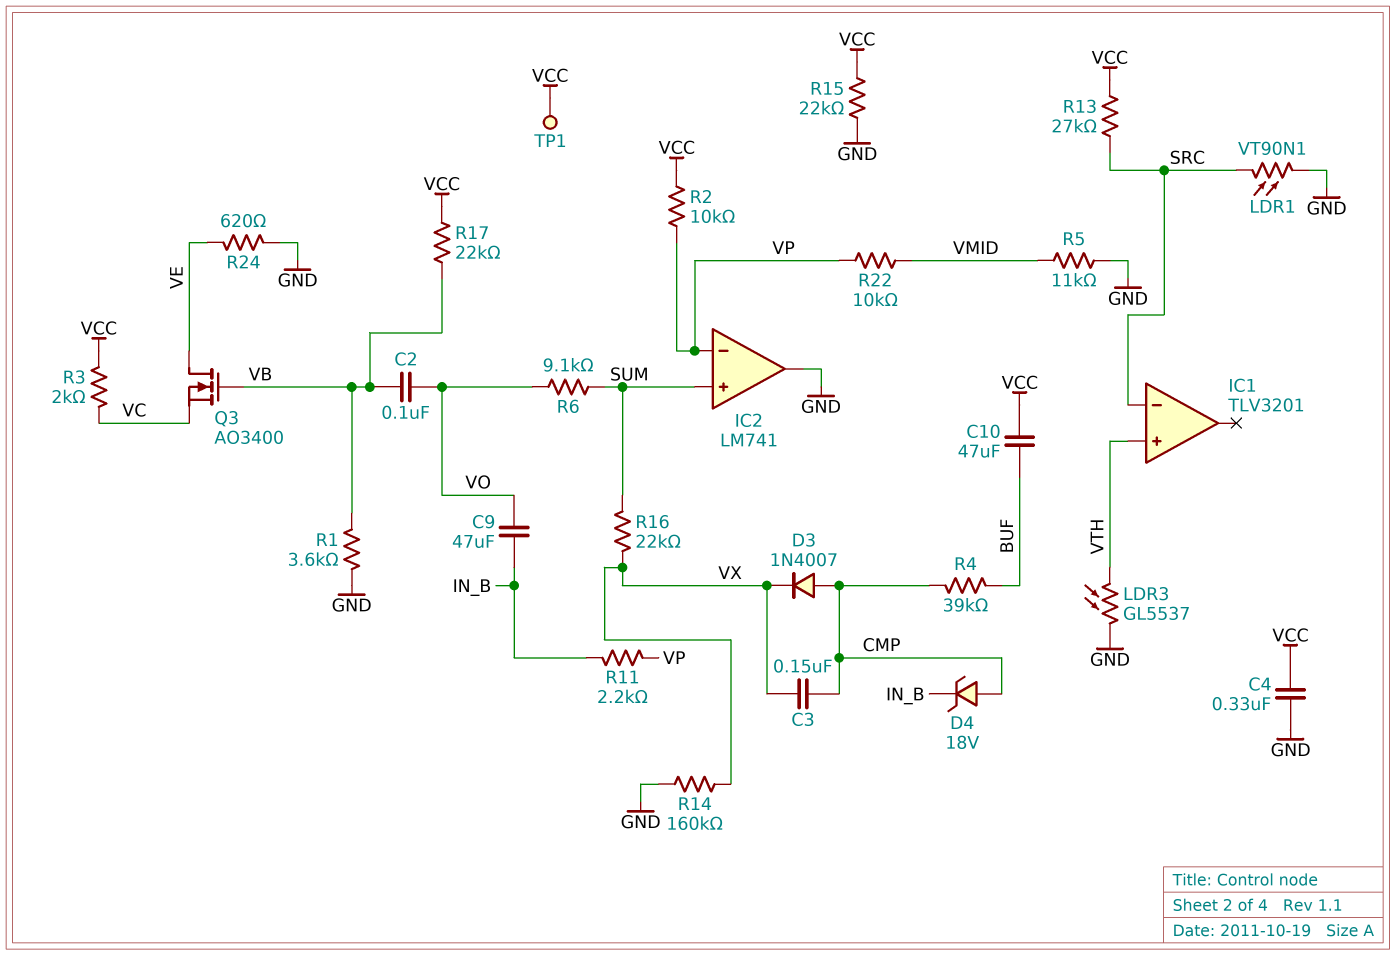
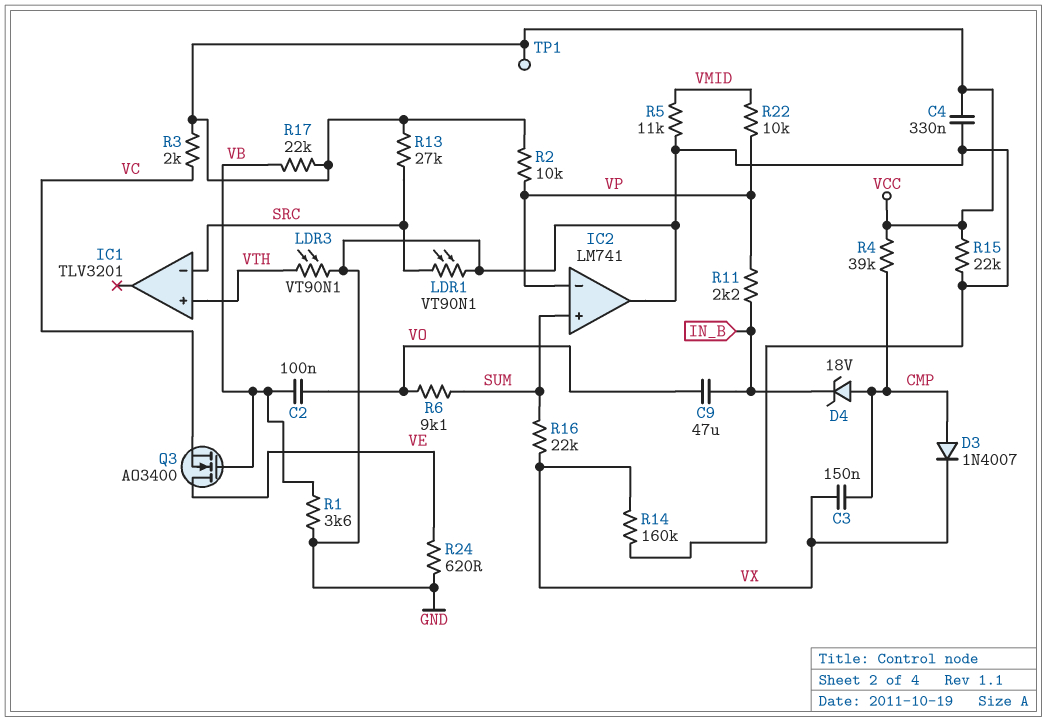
C10: 47uF (BUF, VCC) -> none
LDR3: GL5537 (GND, VTH) -> VT90N1 (GND, VTH)
R4: 39k (BUF, CMP) -> 39k (CMP, VCC)

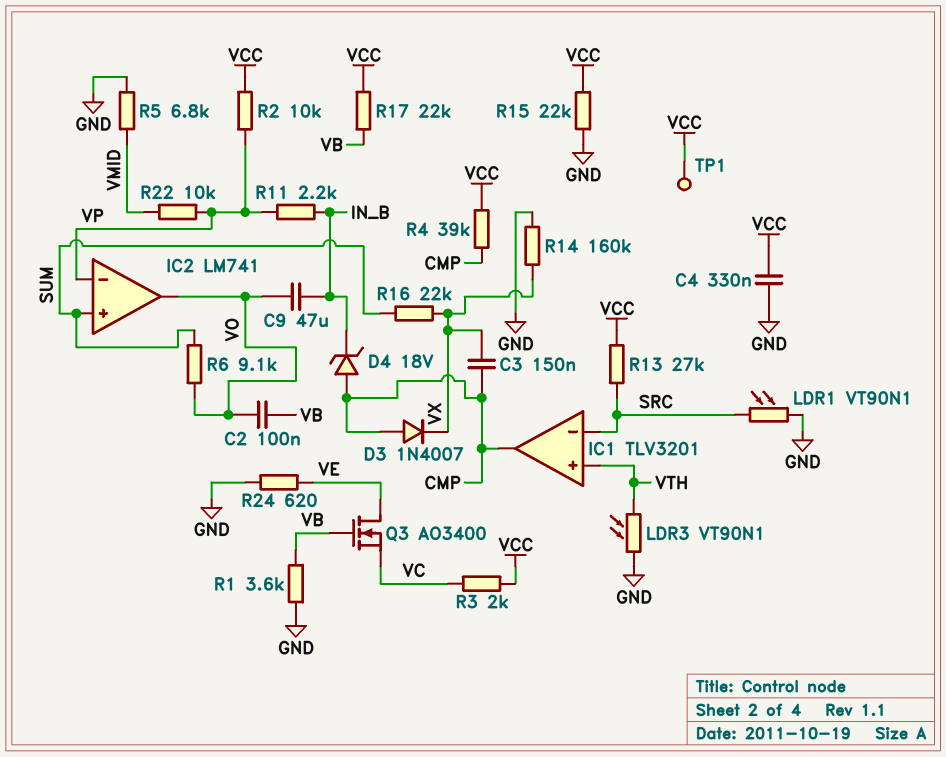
IC1 pin out: none -> CMP
IC2 pin out: GND -> VO
R5: 11k (GND, VMID) -> 6.8k (GND, VMID)

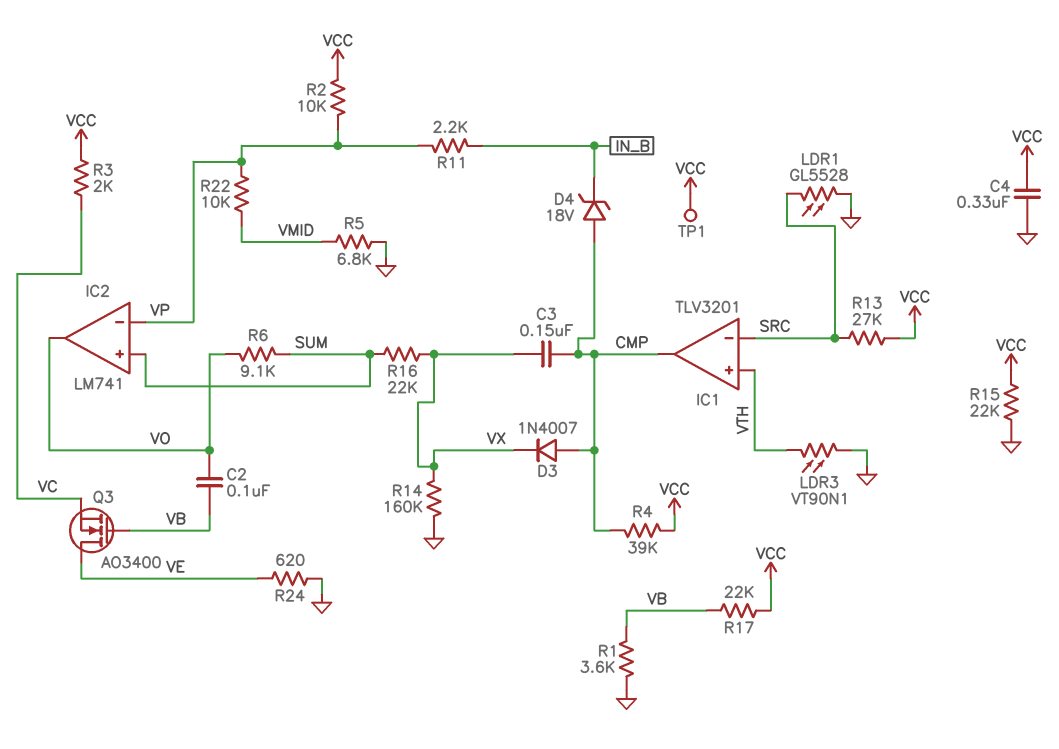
C9: 47uF (IN_B, VO) -> none
LDR1: VT90N1 (GND, SRC) -> GL5528 (GND, SRC)

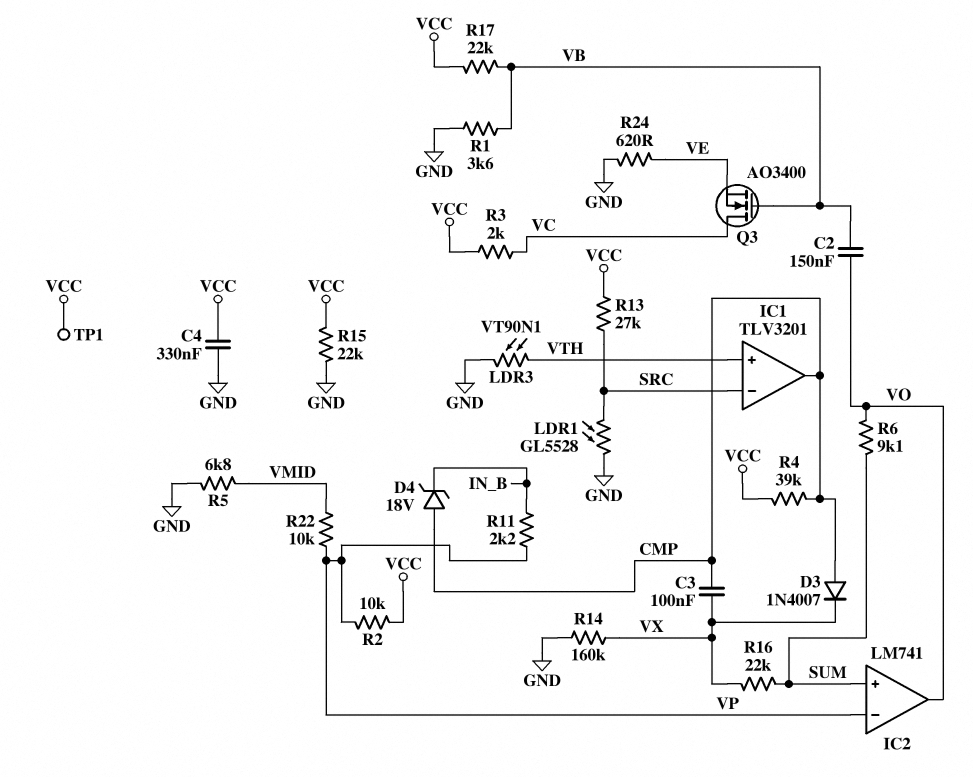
C2: 100nF (VB, VO) -> 150nF (VB, VO)
C3: 150nF (CMP, VX) -> 100nF (CMP, VX)
Q3: NMOS AO3400 (G VB, D VE, S VC) -> NMOS AO3400 (G VB, D VC, S VE)

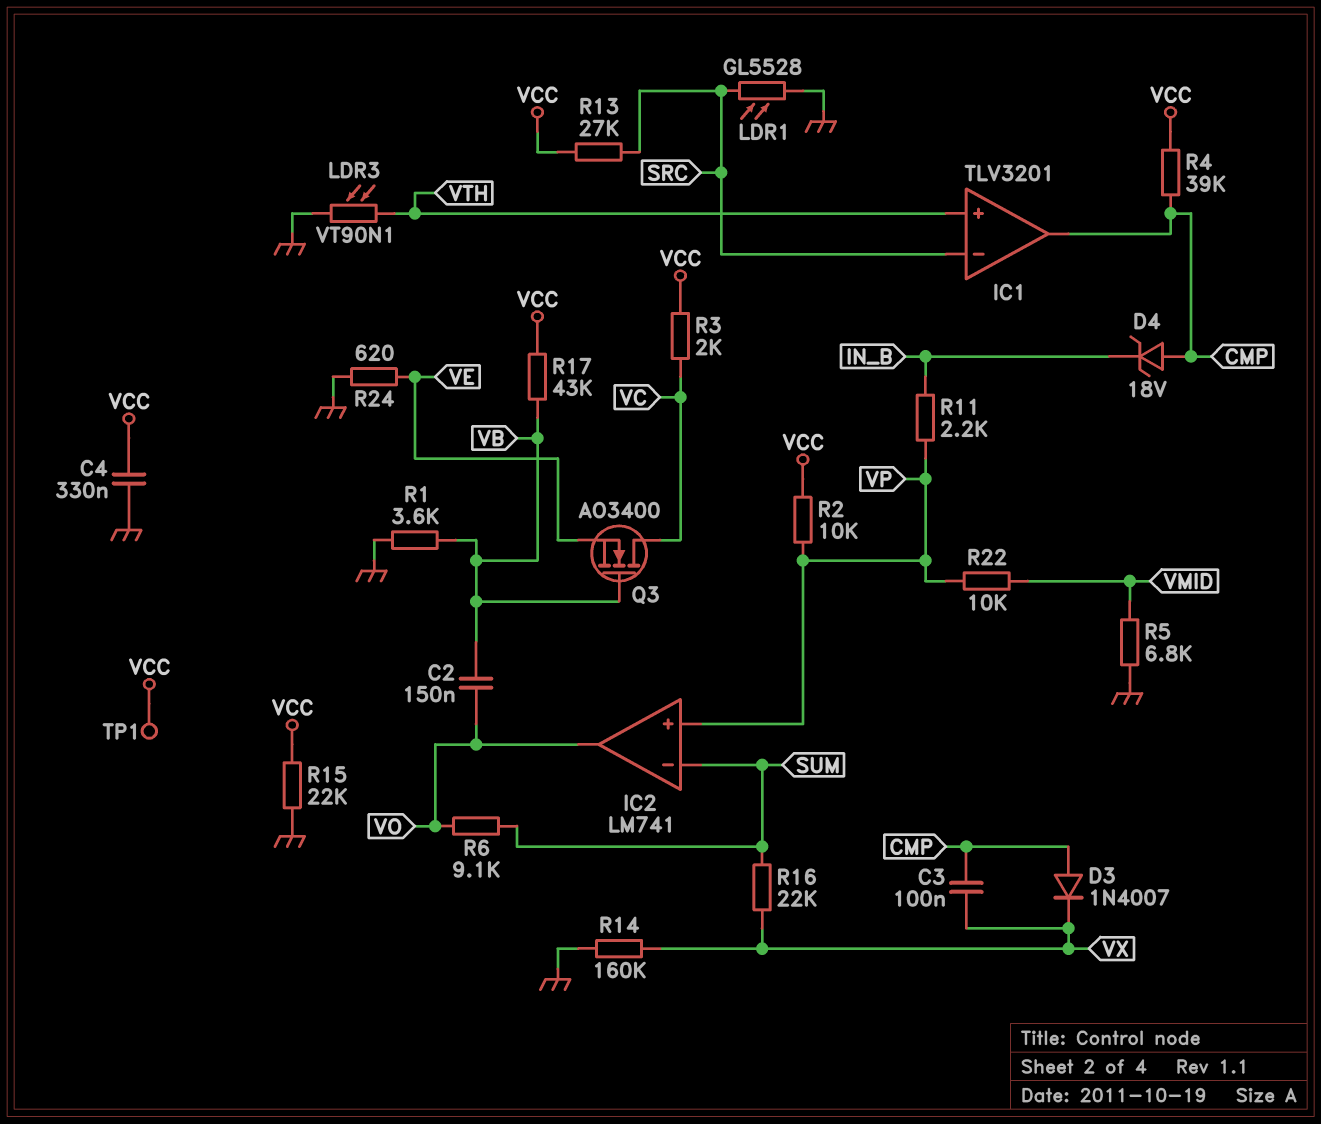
IC2 pin in+: SUM -> VP
IC2 pin in-: VP -> SUM
R17: 22k (VB, VCC) -> 43k (VB, VCC)

